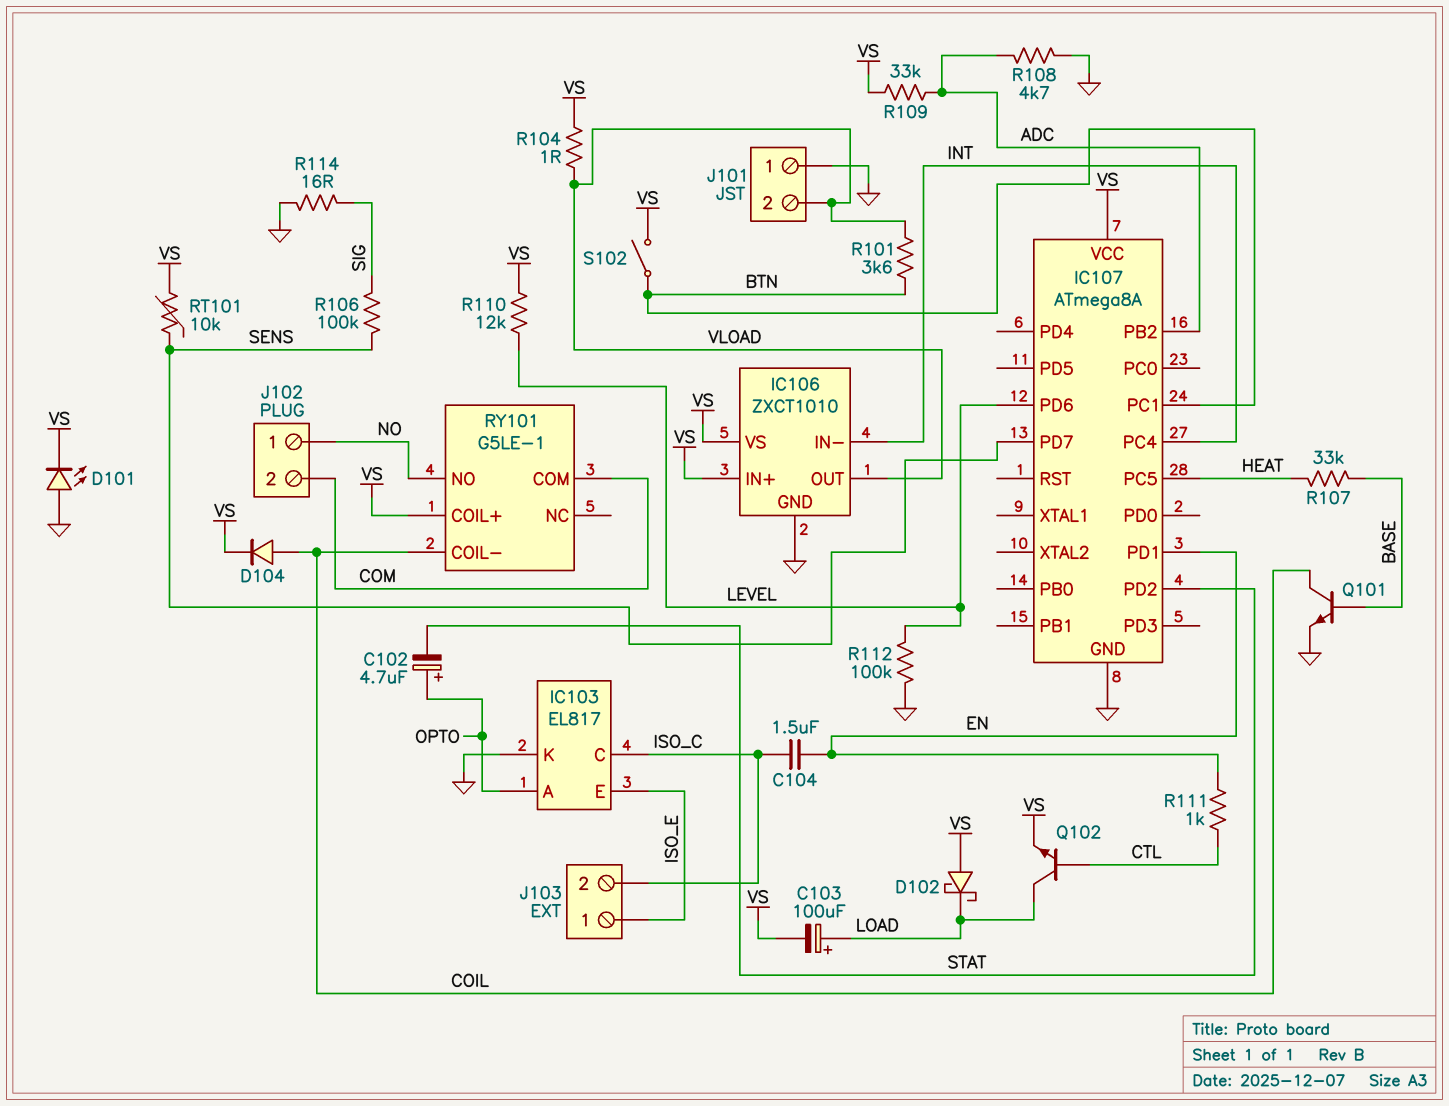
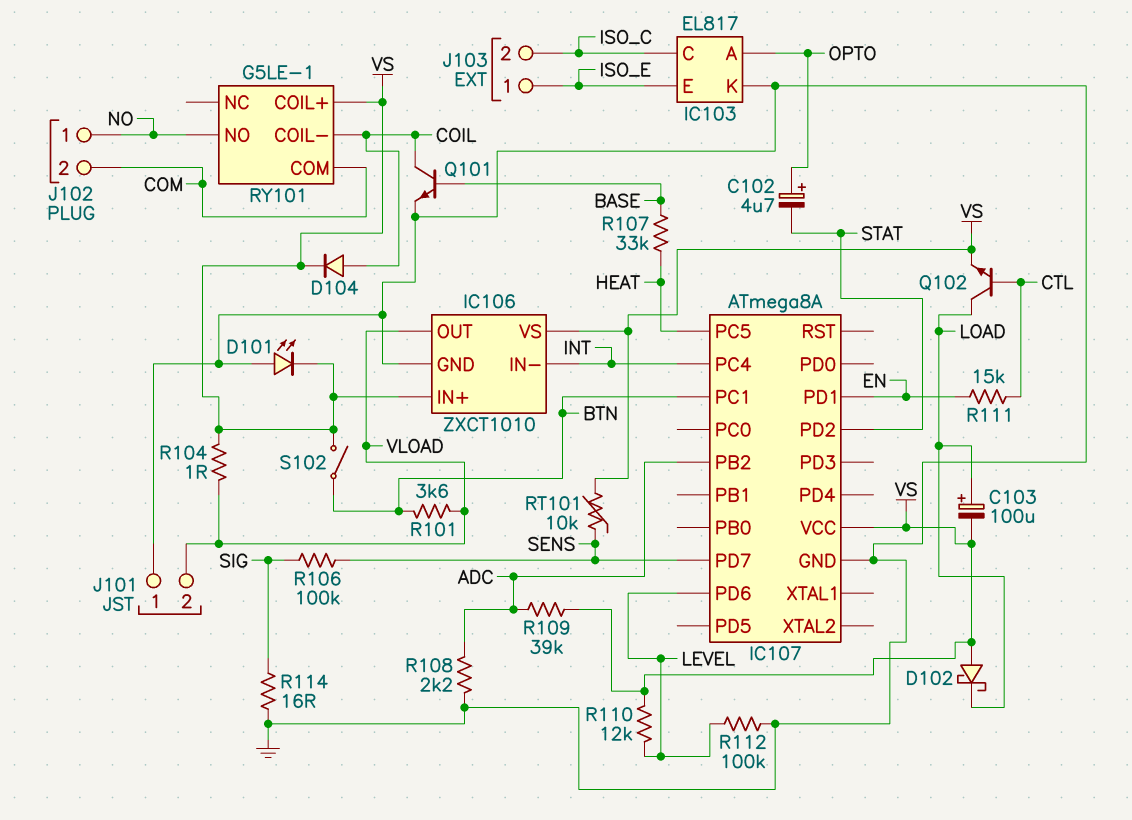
C104: 1.5uF (EN, ISO_C) -> none
R108: 4.7k (ADC, GND) -> 2.2k (ADC, GND)
R109: 33k (ADC, VS) -> 39k (ADC, VS)
R111: 1k (CTL, EN) -> 15k (CTL, EN)

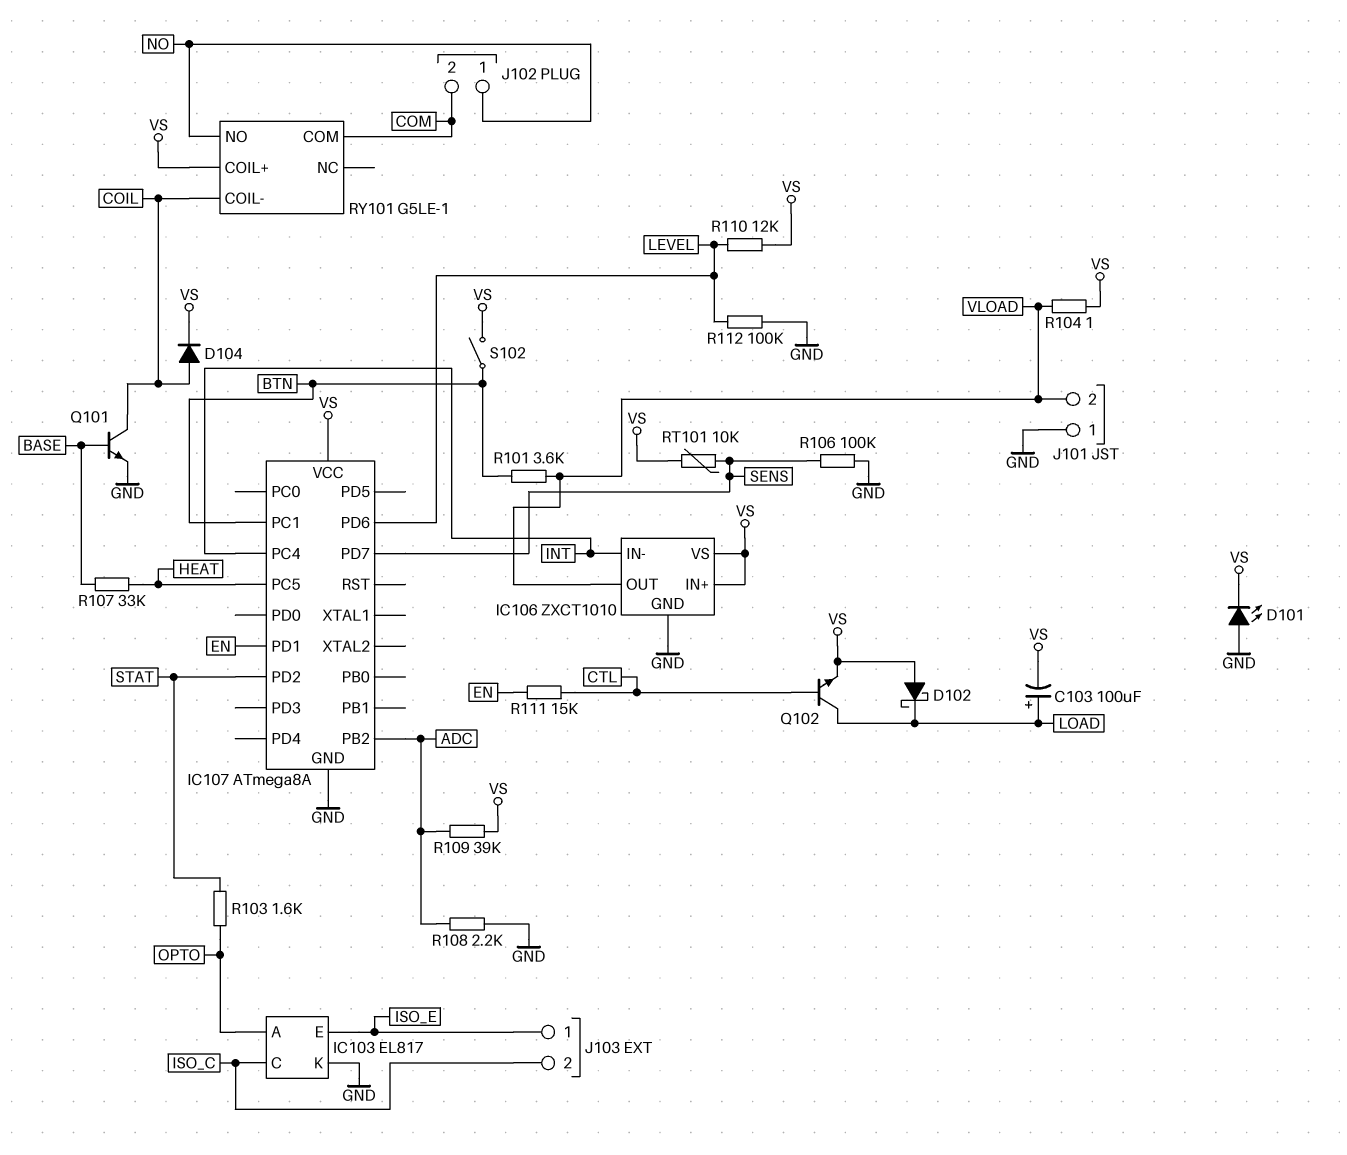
C102: 4.7uF (plus OPTO, minus STAT) -> none
R103: none -> 1.6k (OPTO, STAT)
R106: 100k (SENS, SIG) -> 100k (GND, SENS)
R114: 16 (GND, SIG) -> none

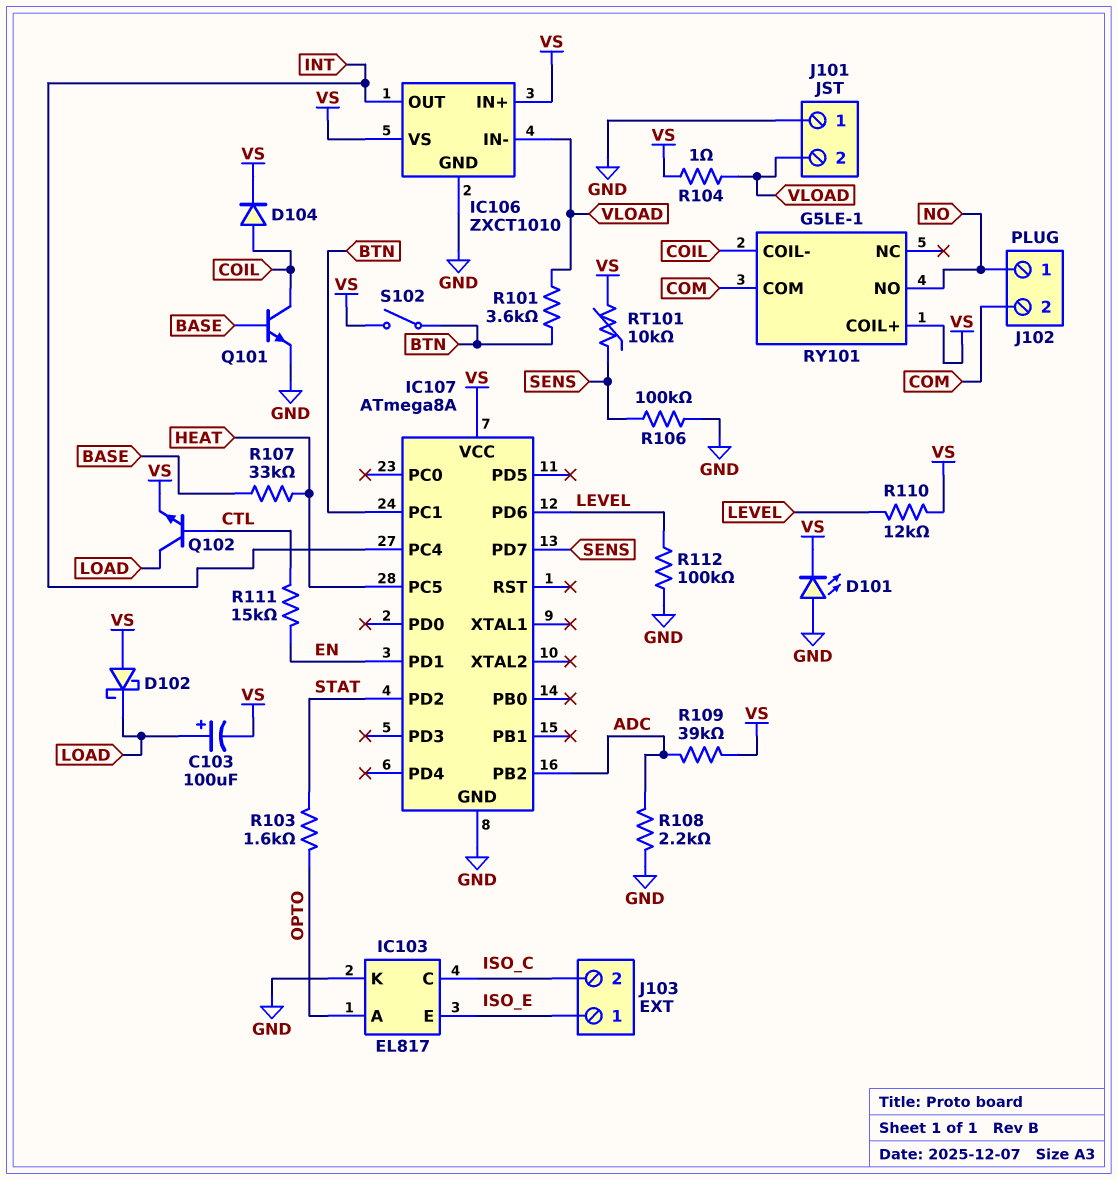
IC106 pin IN-: INT -> VLOAD
IC106 pin OUT: VLOAD -> INT

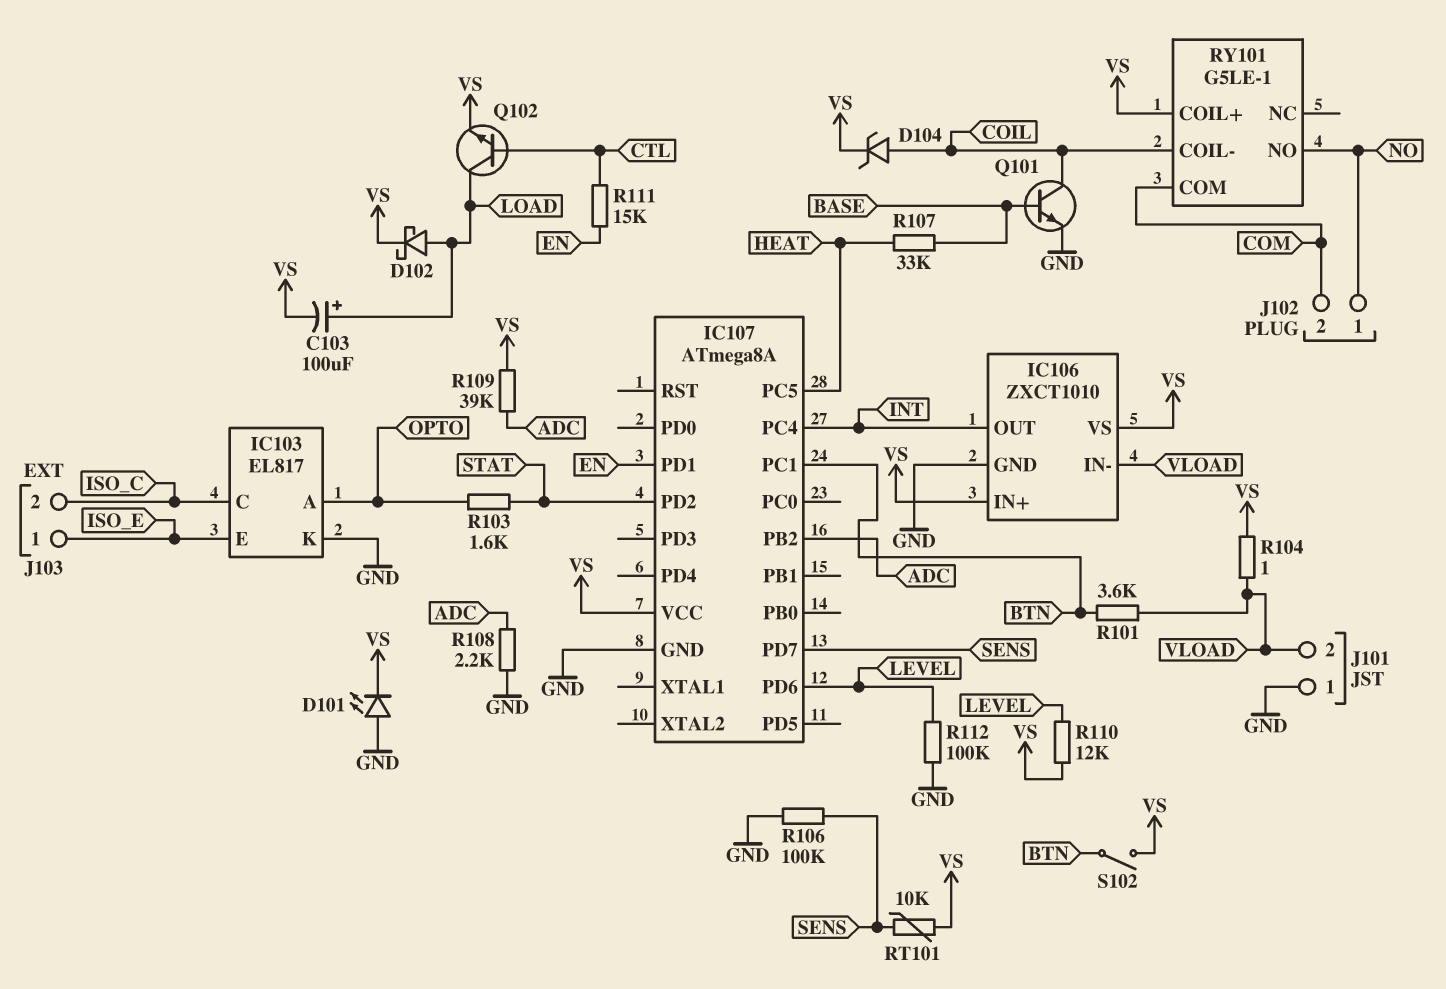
D102: schottky (A VS, K LOAD) -> schottky (A LOAD, K VS)
D104: diode (A COIL, K VS) -> zener (A COIL, K VS)

